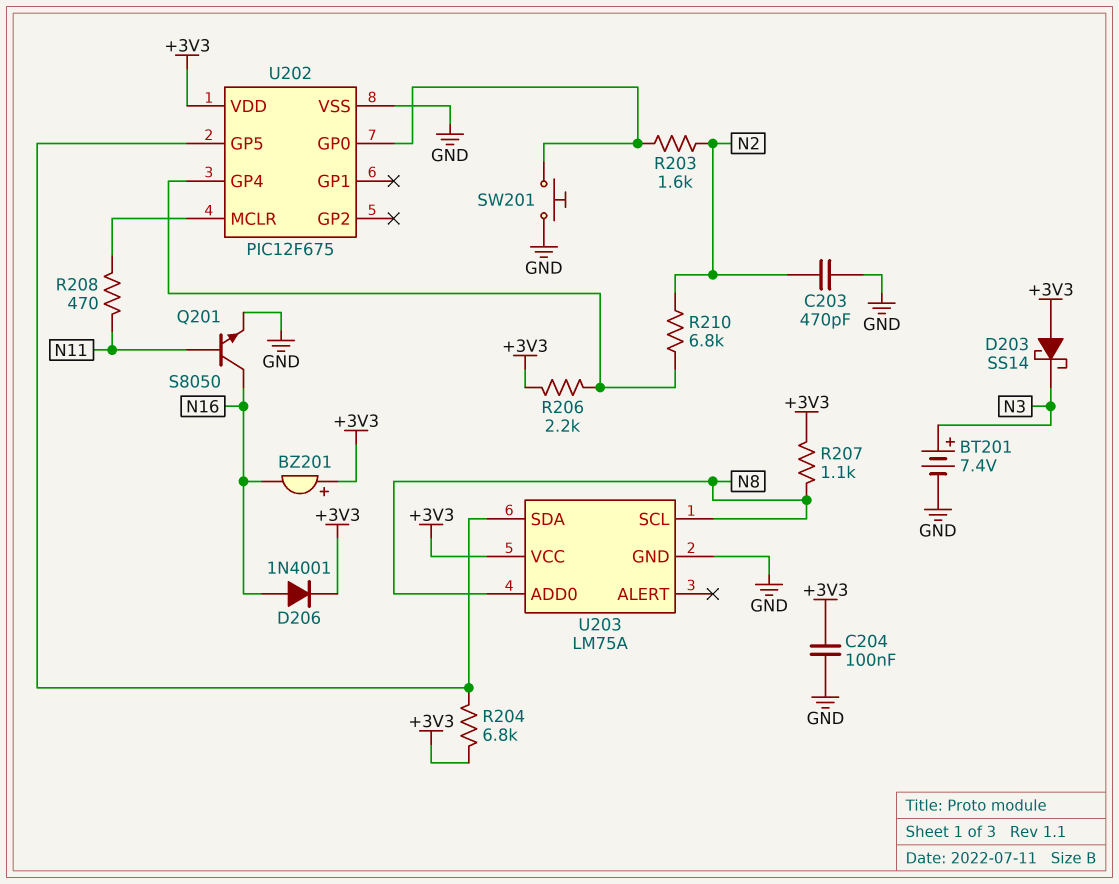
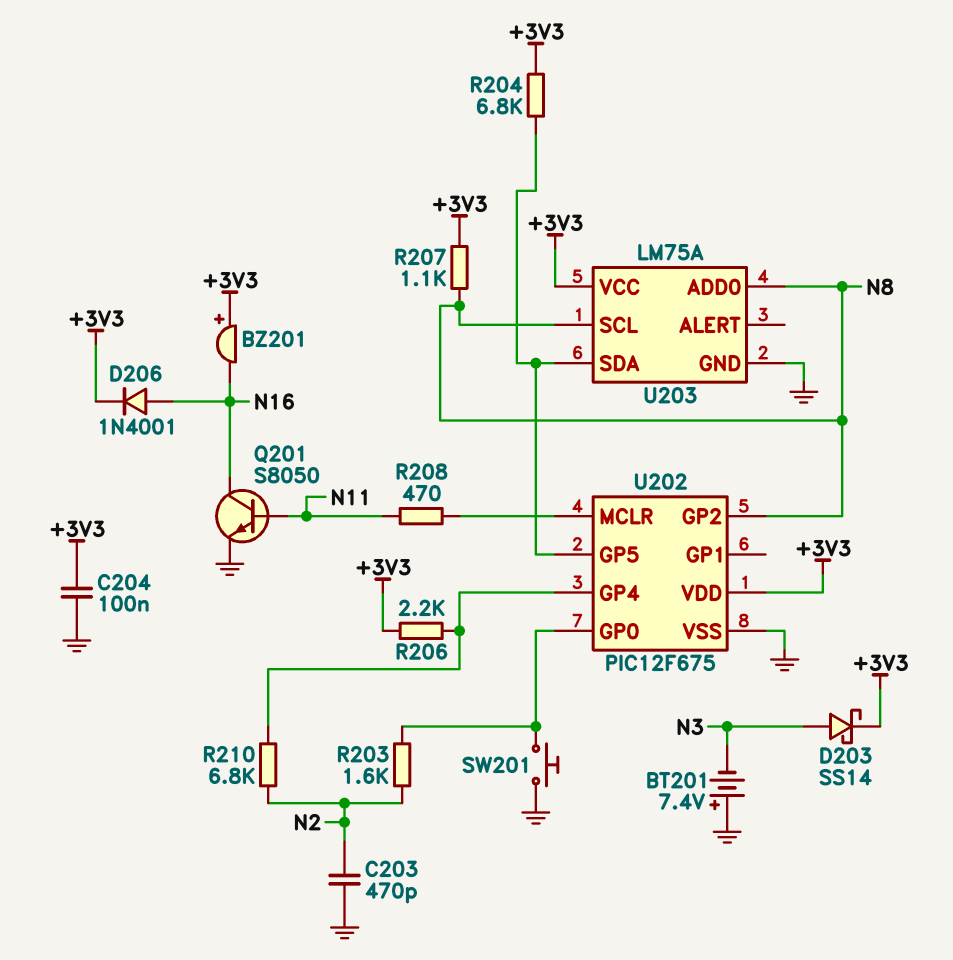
BT201: 7.4V (plus N3, minus GND) -> 7.4V (plus GND, minus N3)
D203: schottky SS14 (A +3V3, K N3) -> schottky SS14 (A N3, K +3V3)
U202 pin GP2: none -> N8

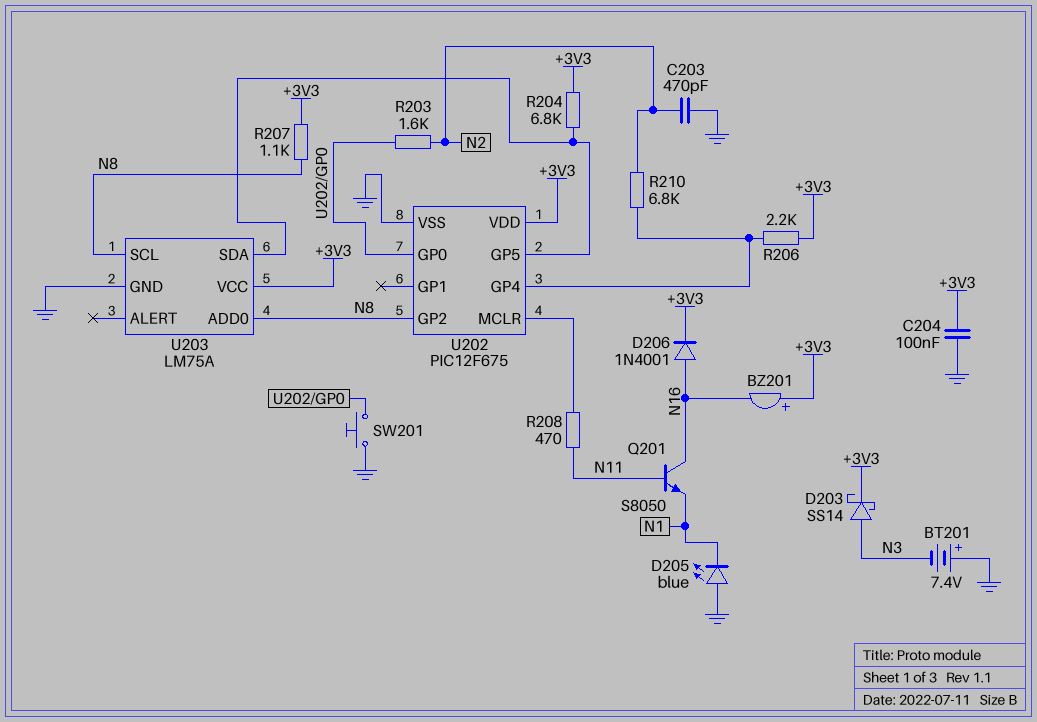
D205: none -> LED blue (A GND, K N1)
Q201: NPN S8050 (B N11, C N16, E GND) -> NPN S8050 (B N11, C N16, E N1)

